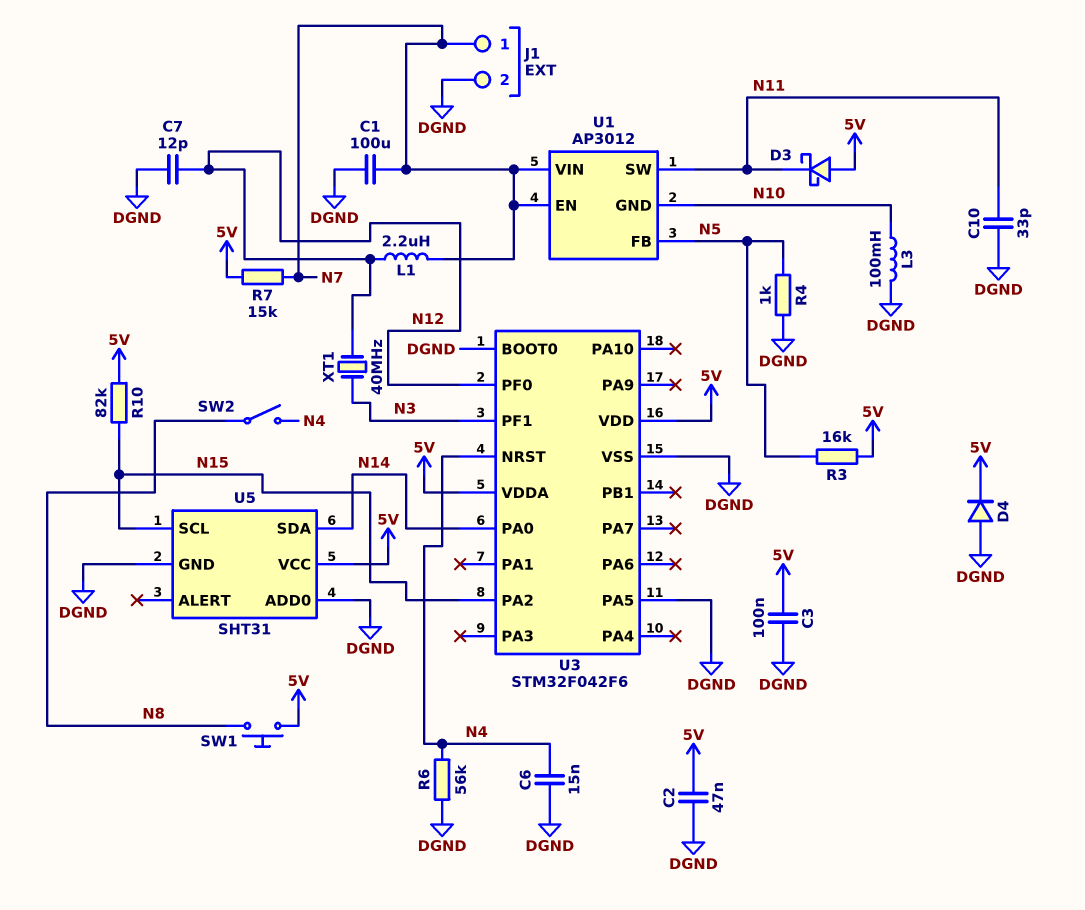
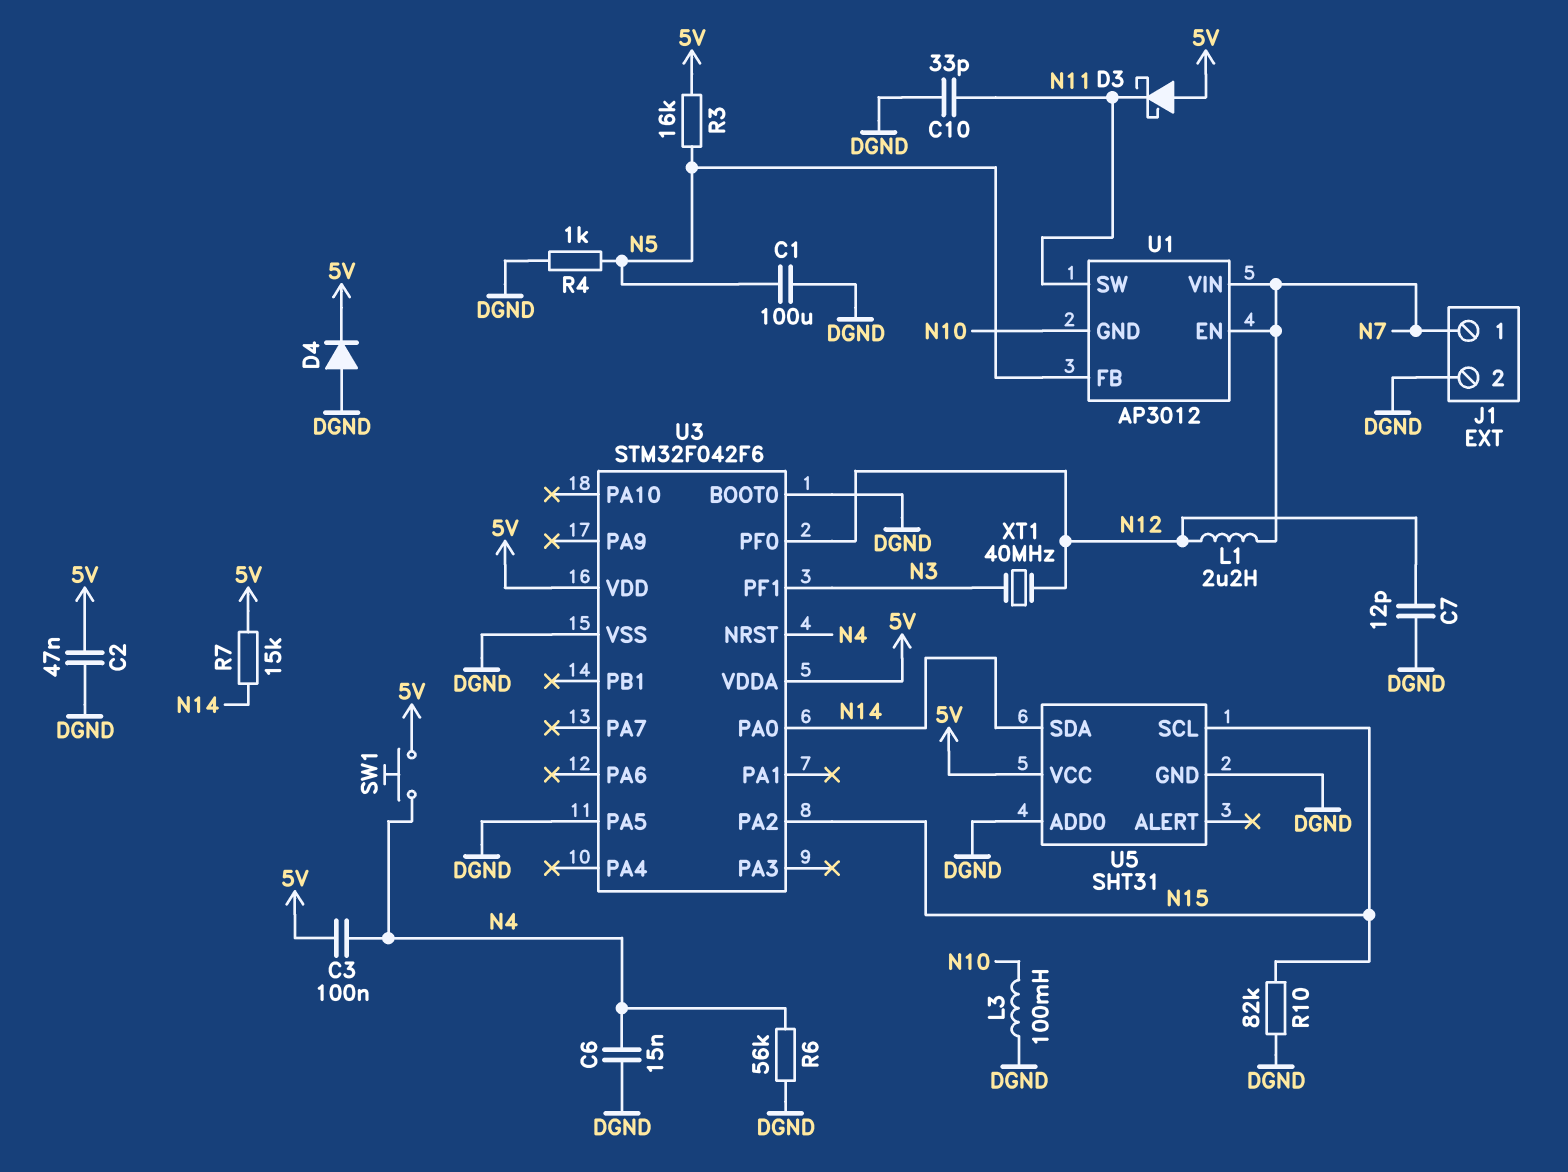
C1: 100uF (DGND, N7) -> 100uF (DGND, N5)
C3: 100nF (5V, DGND) -> 100nF (5V, N4)
R7: 15k (5V, N7) -> 15k (5V, N14)
R10: 82k (5V, N15) -> 82k (DGND, N15)
SW1: button (5V, N8) -> button (5V, N4)
SW2: switch (N4, N8) -> none

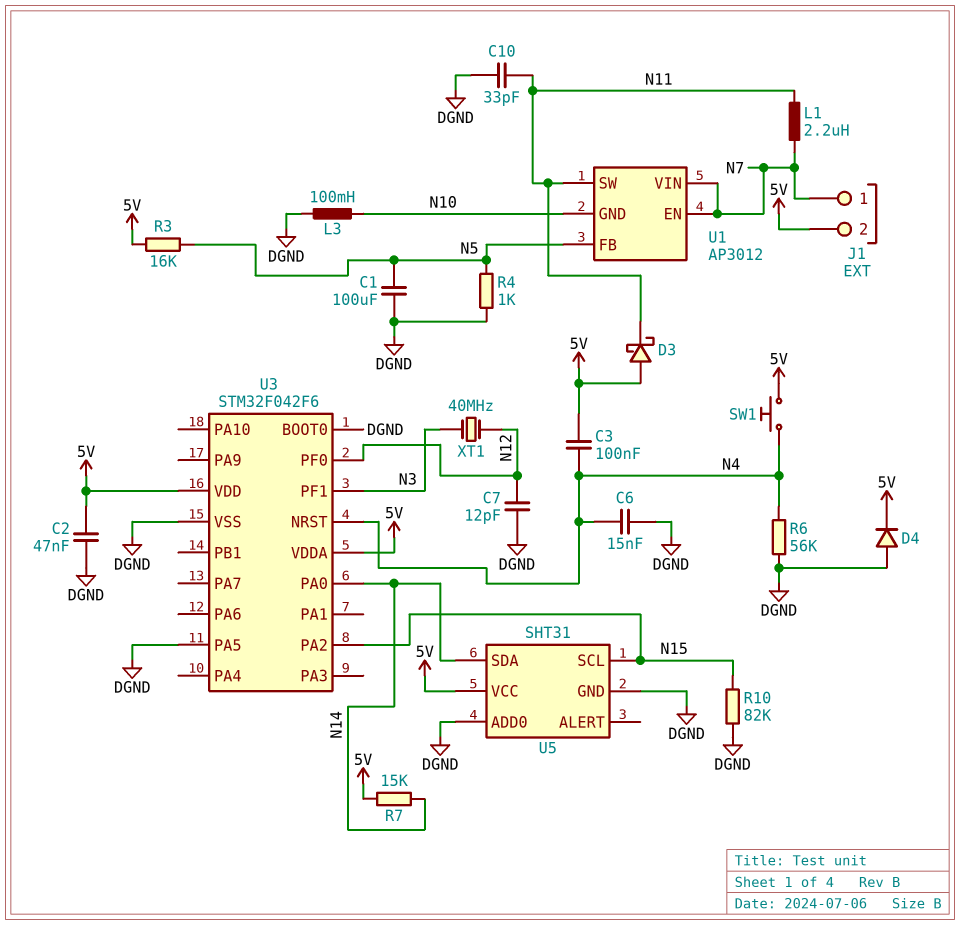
J1 pin 2: DGND -> 5V
L1: 2.2uH (N7, N12) -> 2.2uH (N7, N11)

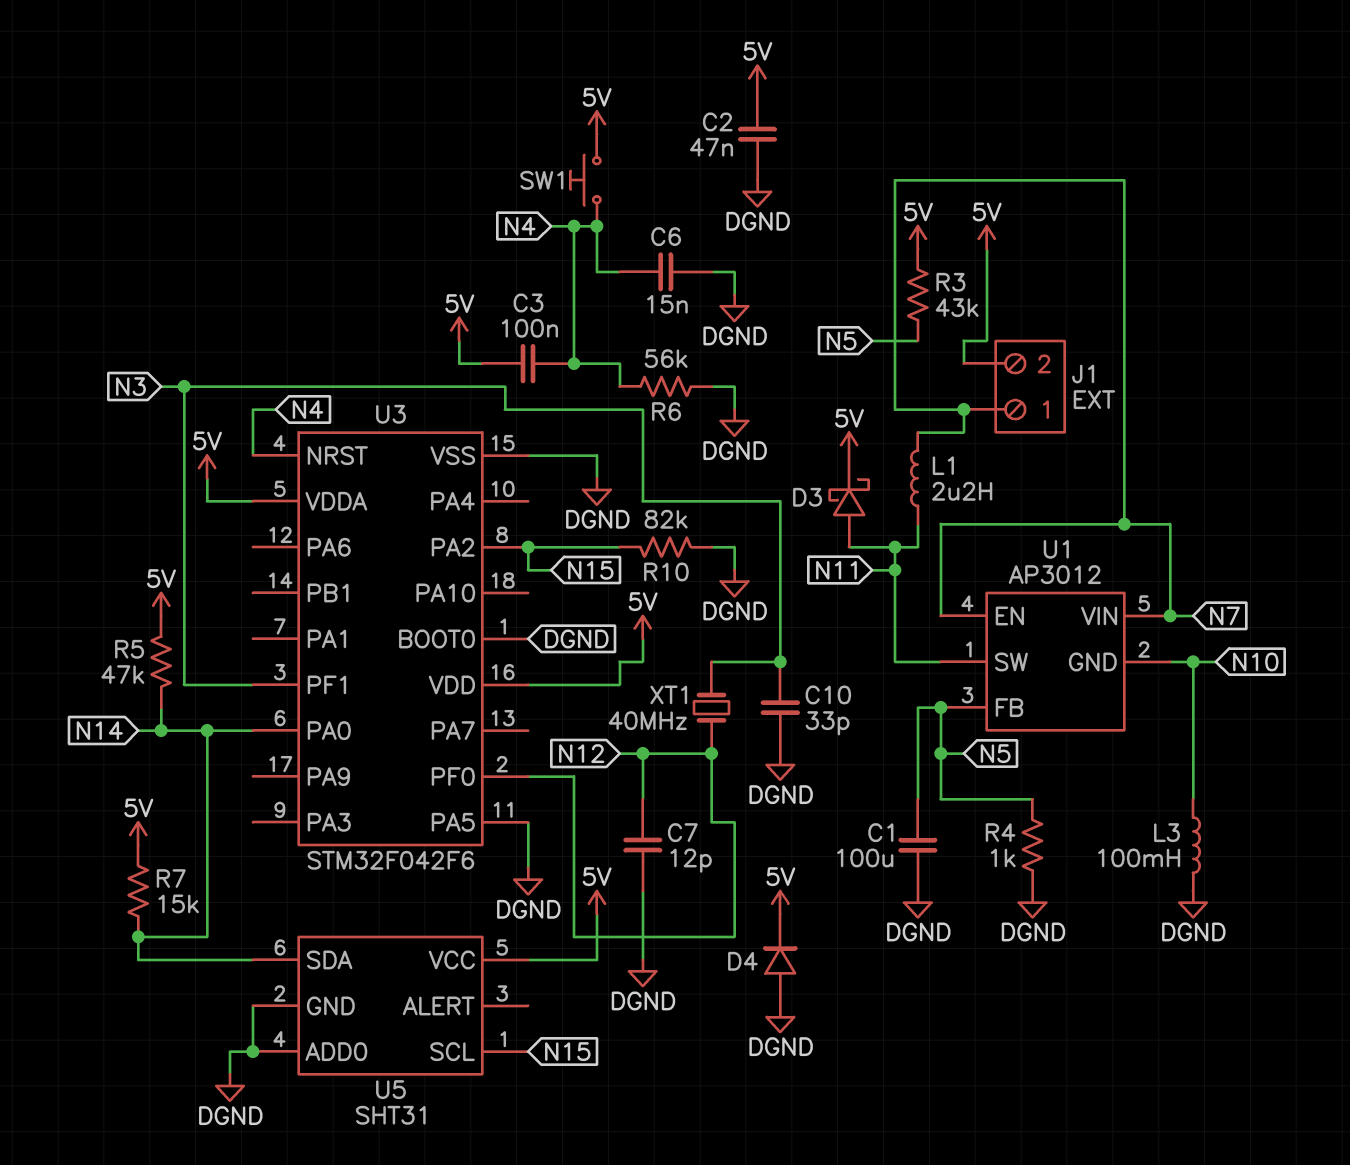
C10: 33pF (DGND, N11) -> 33pF (DGND, N3)
D3: schottky (A 5V, K N11) -> schottky (A N11, K 5V)
R3: 16k (5V, N5) -> 43k (5V, N5)
R5: none -> 47k (5V, N14)

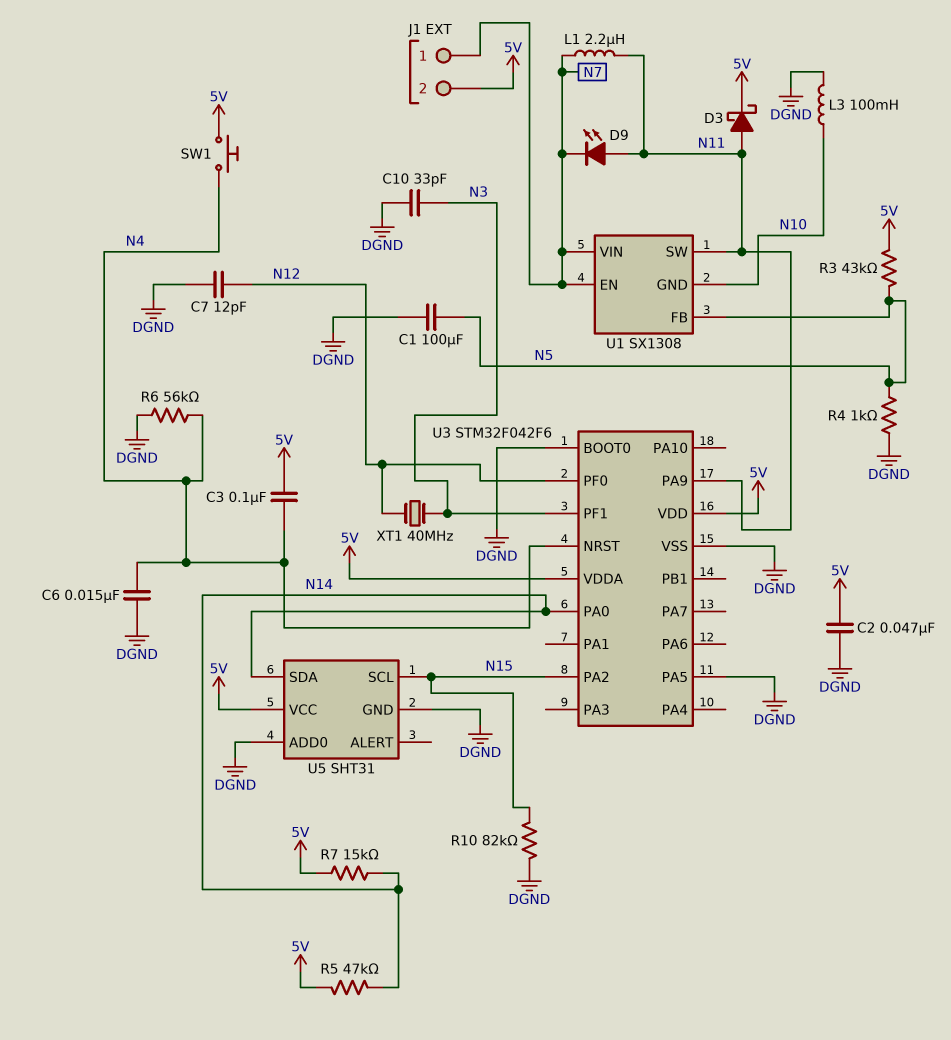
D4: diode (A DGND, K 5V) -> none
D9: none -> LED (A N11, K N7)
U1: AP3012 -> SX1308
U3 pin PA9: none -> N11

